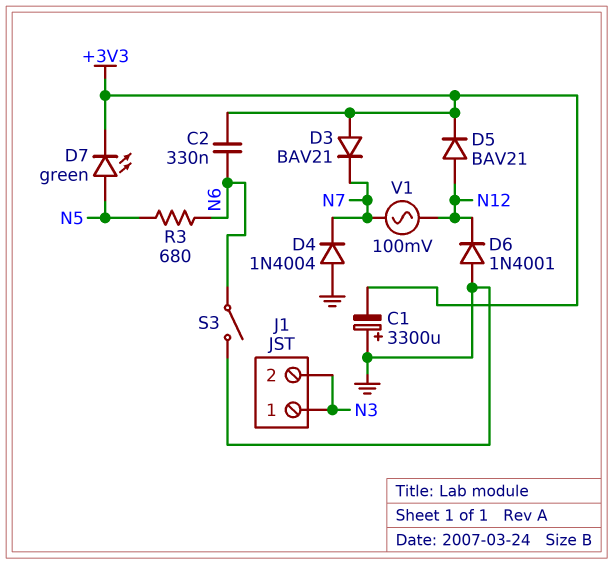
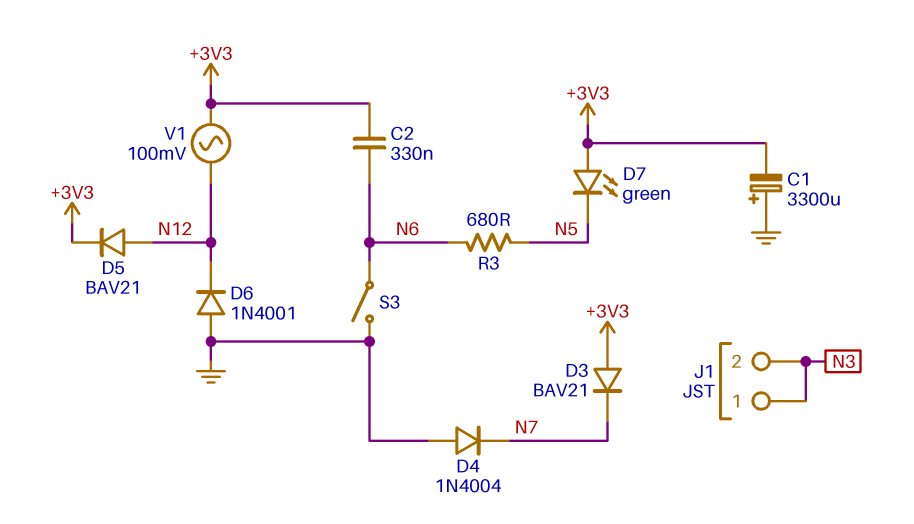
D7: LED green (A N5, K +3V3) -> LED green (A +3V3, K N5)
V1: AC 100mV (N7, N12) -> AC 100mV (+3V3, N12)

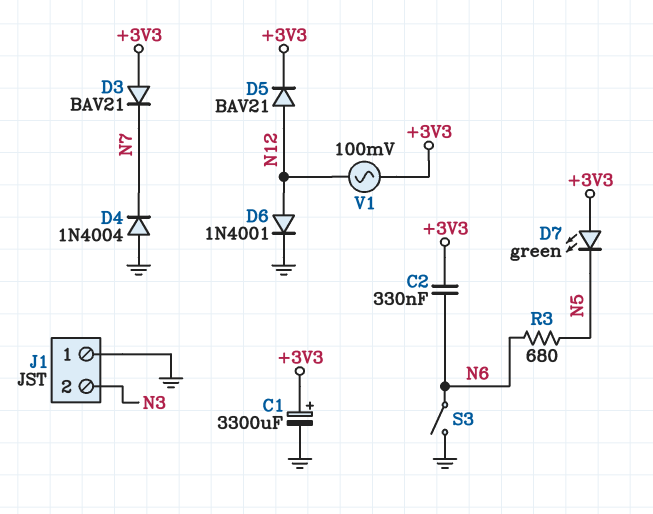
C1: 3300uF (plus GND, minus +3V3) -> 3300uF (plus +3V3, minus GND)
D6: diode 1N4001 (A GND, K N12) -> diode 1N4001 (A N12, K GND)
J1 pin 1: N3 -> GND

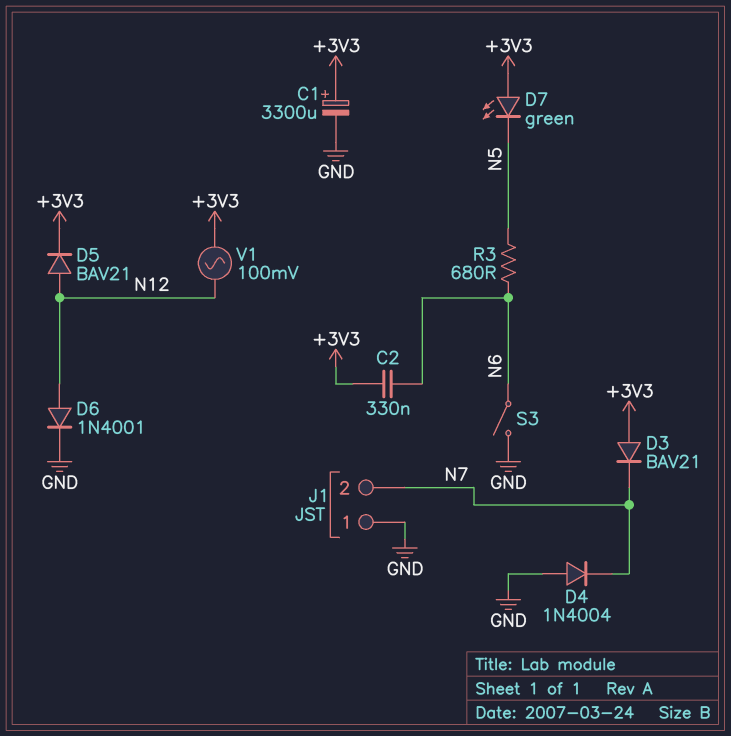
J1 pin 2: N3 -> N7

